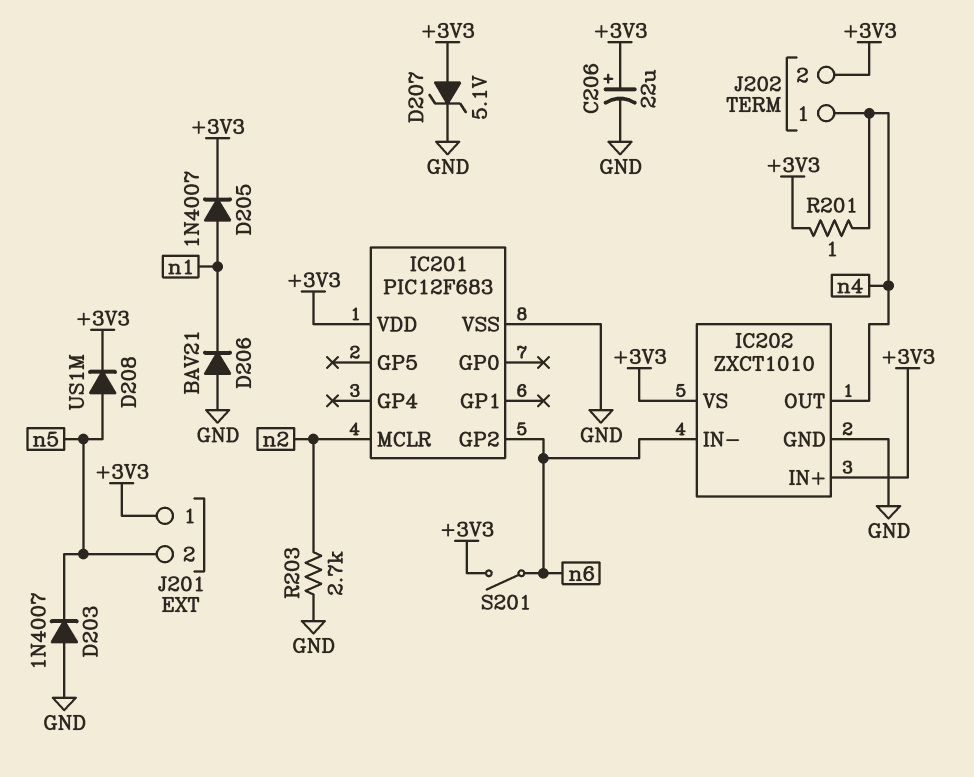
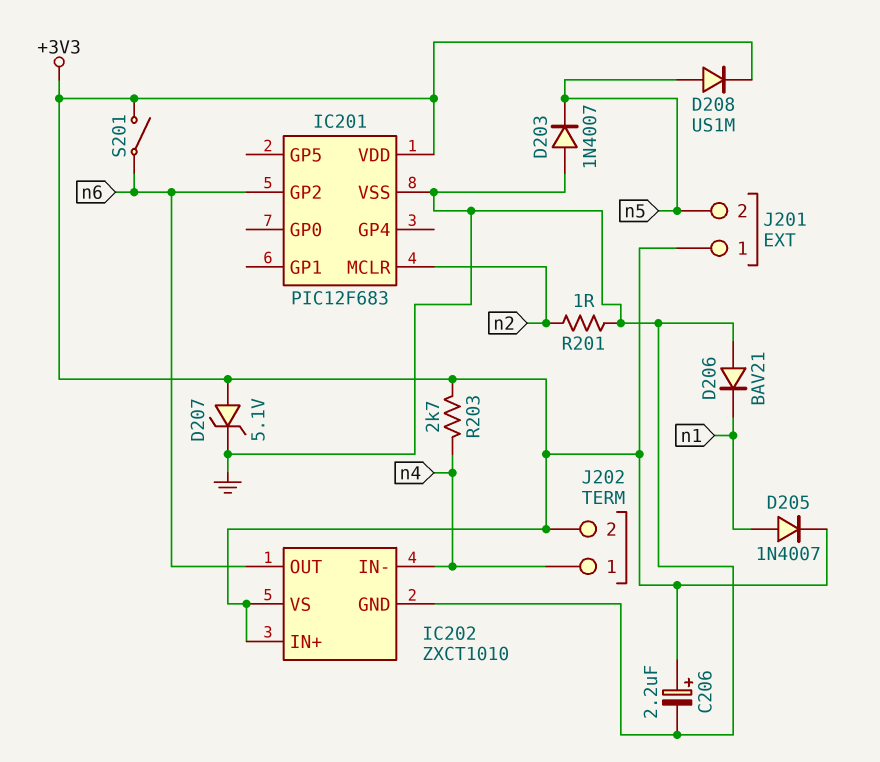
C206: 22uF (plus +3V3, minus GND) -> 2.2uF (plus +3V3, minus GND)
IC202 pin IN-: n6 -> n4
IC202 pin OUT: n4 -> n6
R201: 1 (+3V3, n4) -> 1 (GND, n2)
R203: 2.7k (GND, n2) -> 2.7k (+3V3, n4)

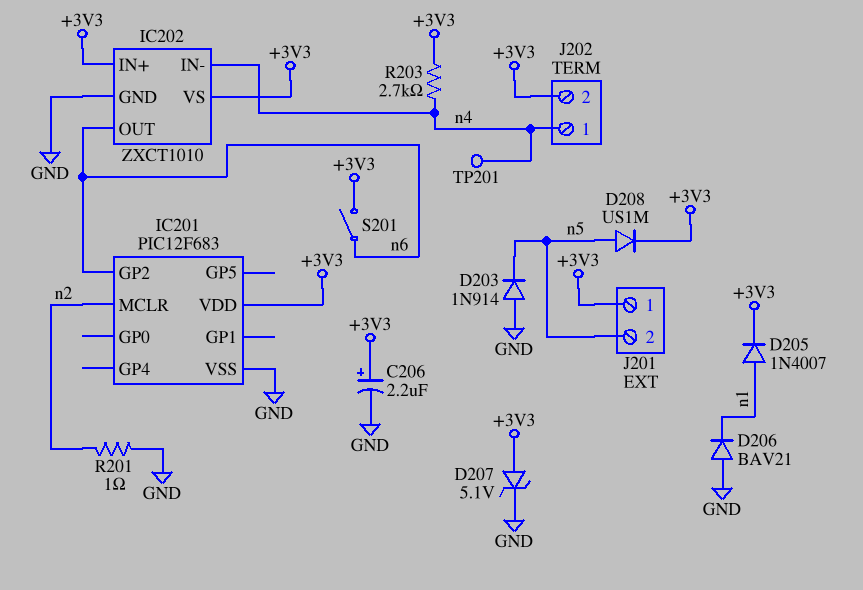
D203: diode 1N4007 (A GND, K n5) -> diode 1N914 (A GND, K n5)
TP201: none -> test point (n4)

